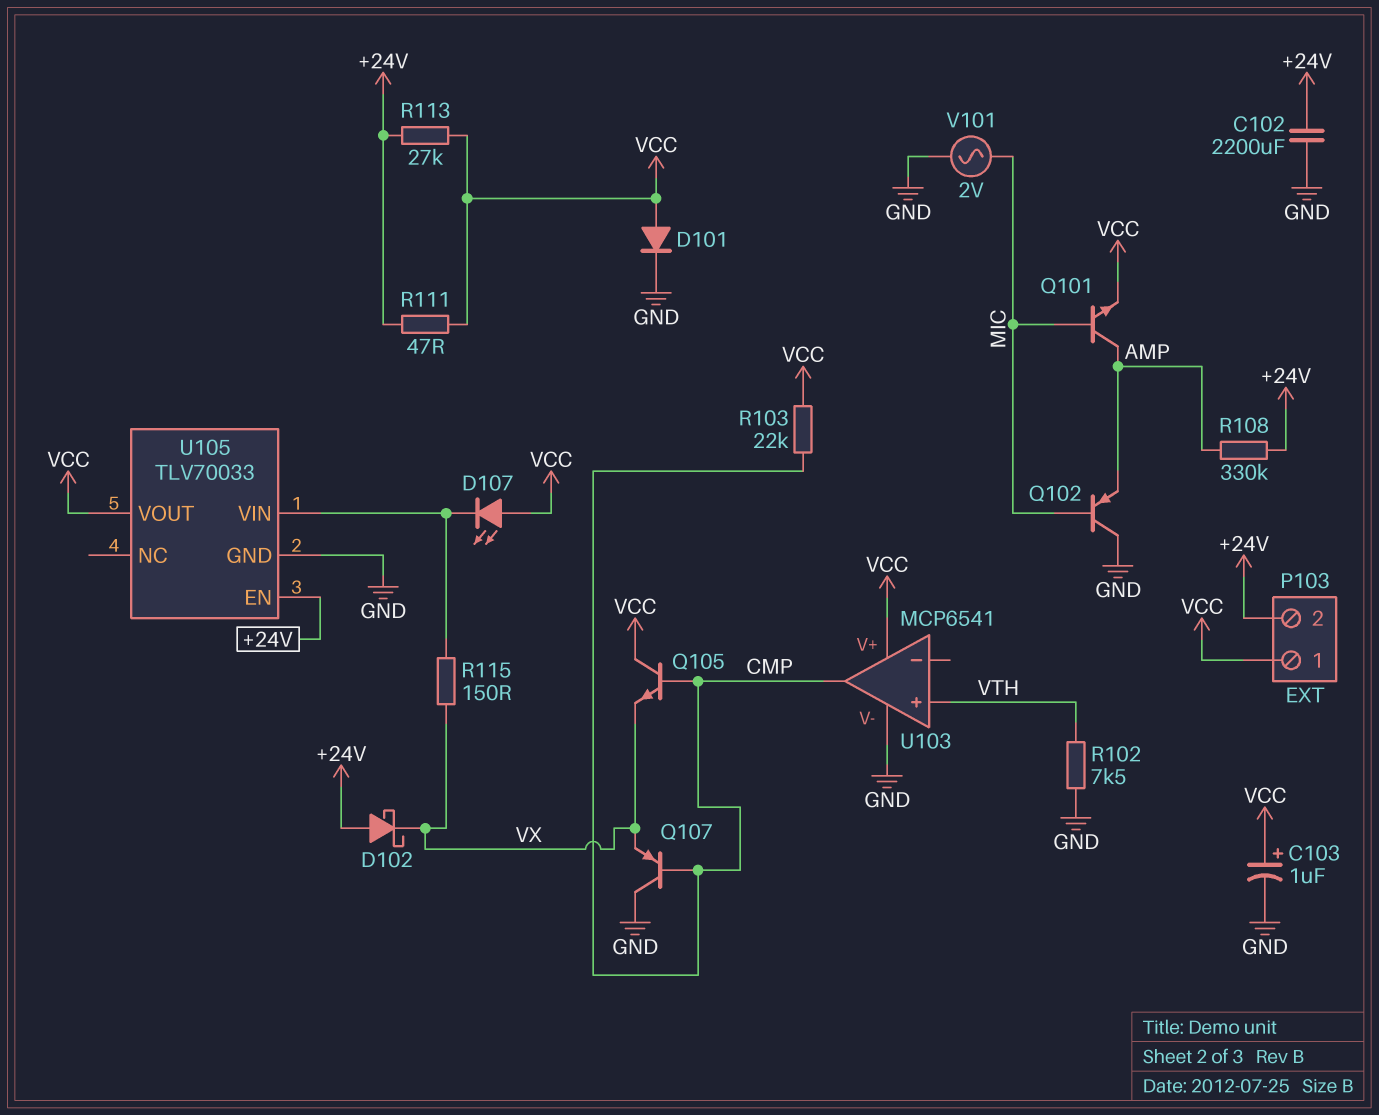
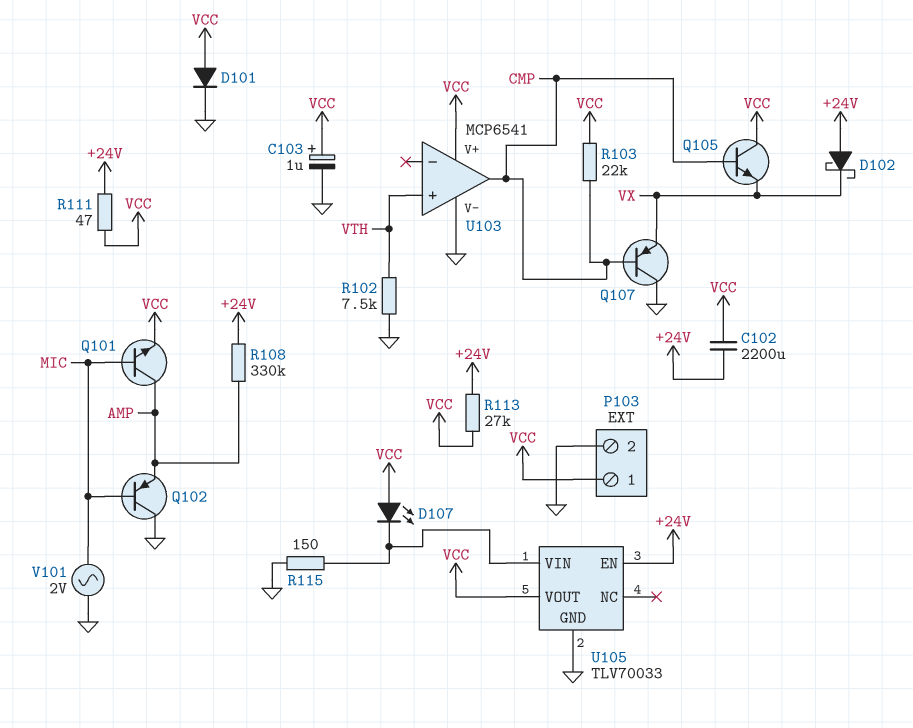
C102: 2200uF (+24V, GND) -> 2200uF (+24V, VCC)
P103 pin 2: +24V -> GND
R115: 150 (U105/VIN, VX) -> 150 (GND, U105/VIN)

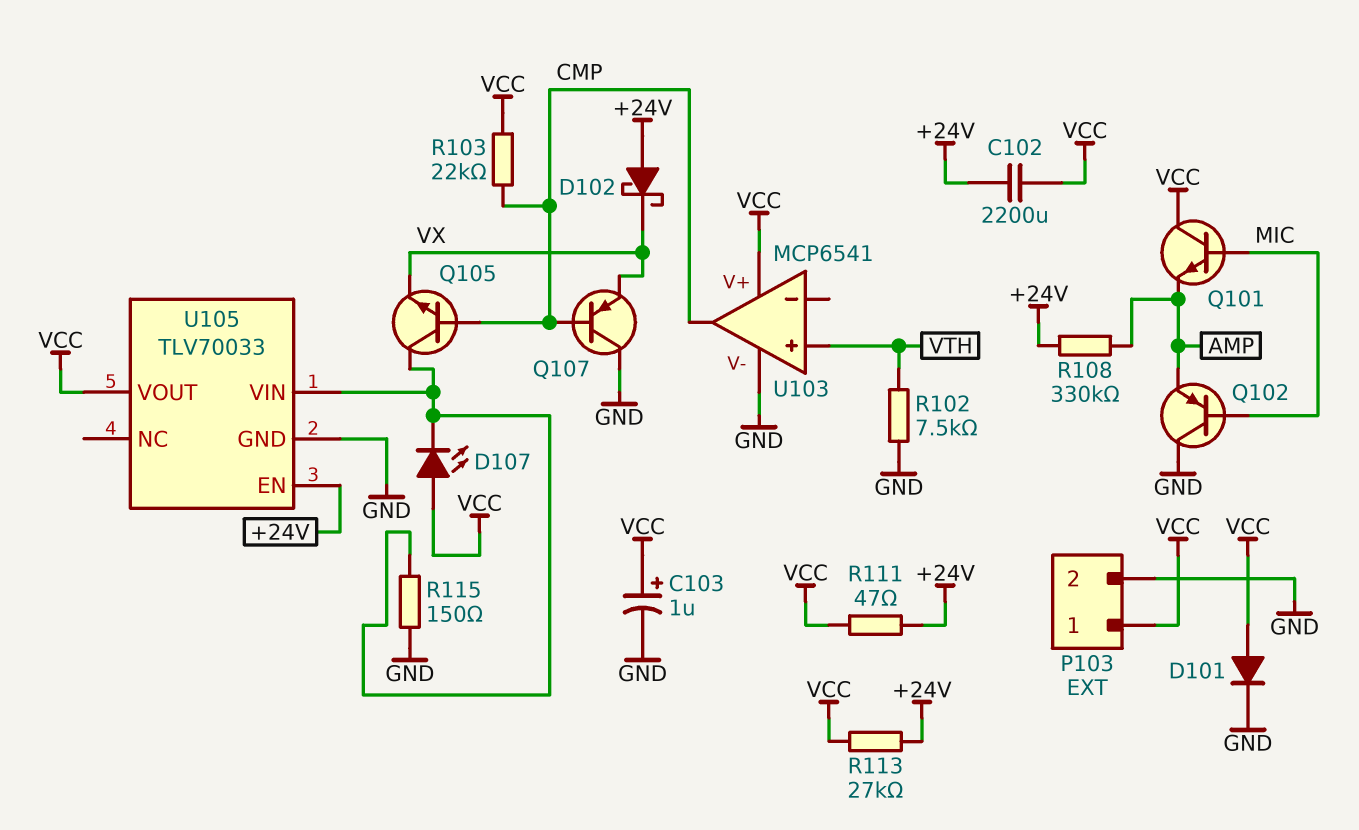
Q101: NPN (B MIC, C AMP, E VCC) -> NPN (B MIC, C VCC, E AMP)
Q105: NPN (B CMP, C VCC, E VX) -> NPN (B CMP, C U105/VIN, E VX)
V101: AC 2V (GND, MIC) -> none

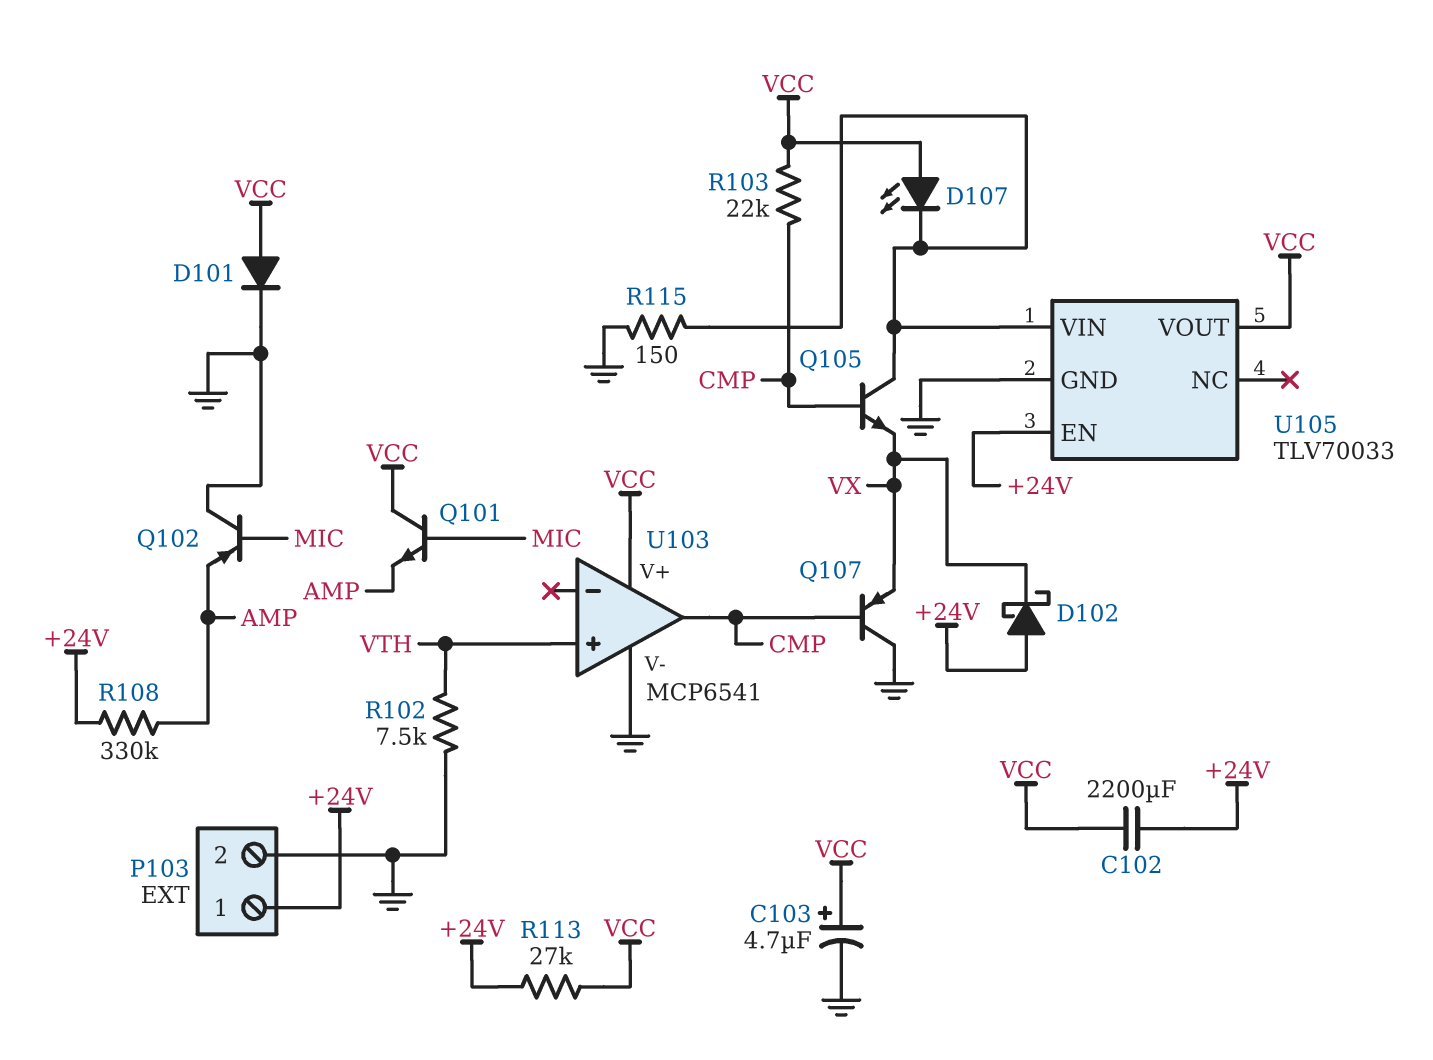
C103: 1uF (plus VCC, minus GND) -> 4.7uF (plus VCC, minus GND)
P103 pin 1: VCC -> +24V
R111: 47 (+24V, VCC) -> none

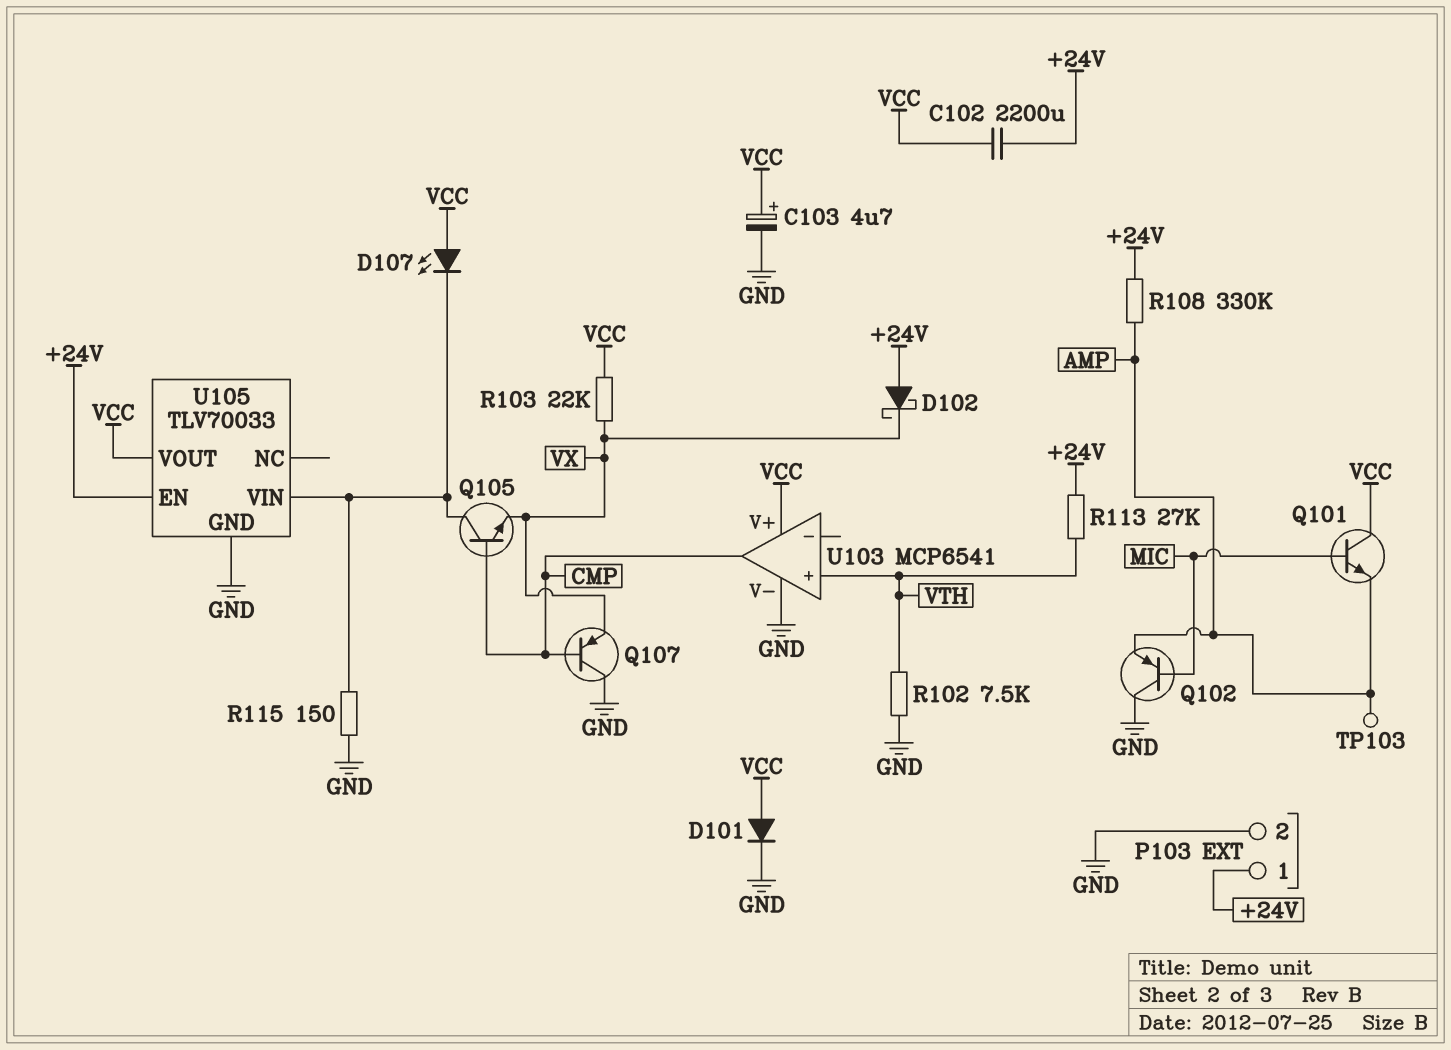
R103: 22k (CMP, VCC) -> 22k (VCC, VX)
R113: 27k (+24V, VCC) -> 27k (+24V, VTH)
TP103: none -> test point (AMP)

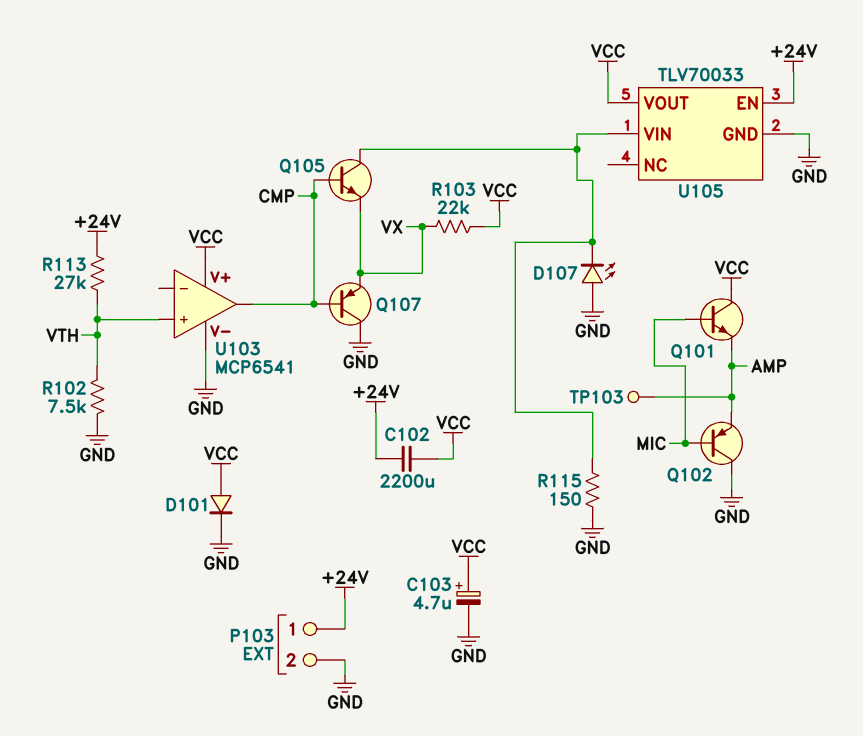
D102: schottky (A +24V, K VX) -> none
D107: LED (A VCC, K U105/VIN) -> LED (A GND, K U105/VIN)
R108: 330k (+24V, AMP) -> none

